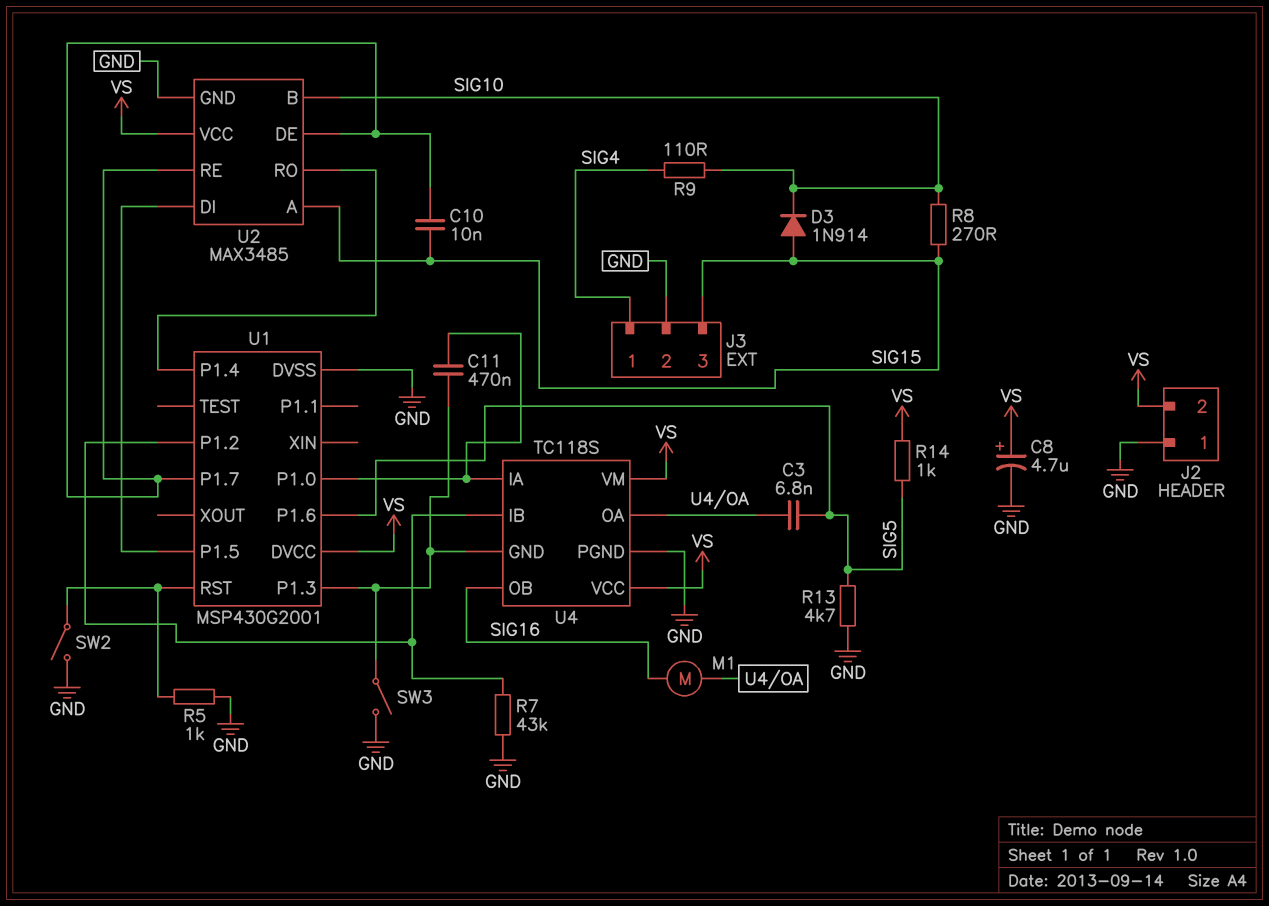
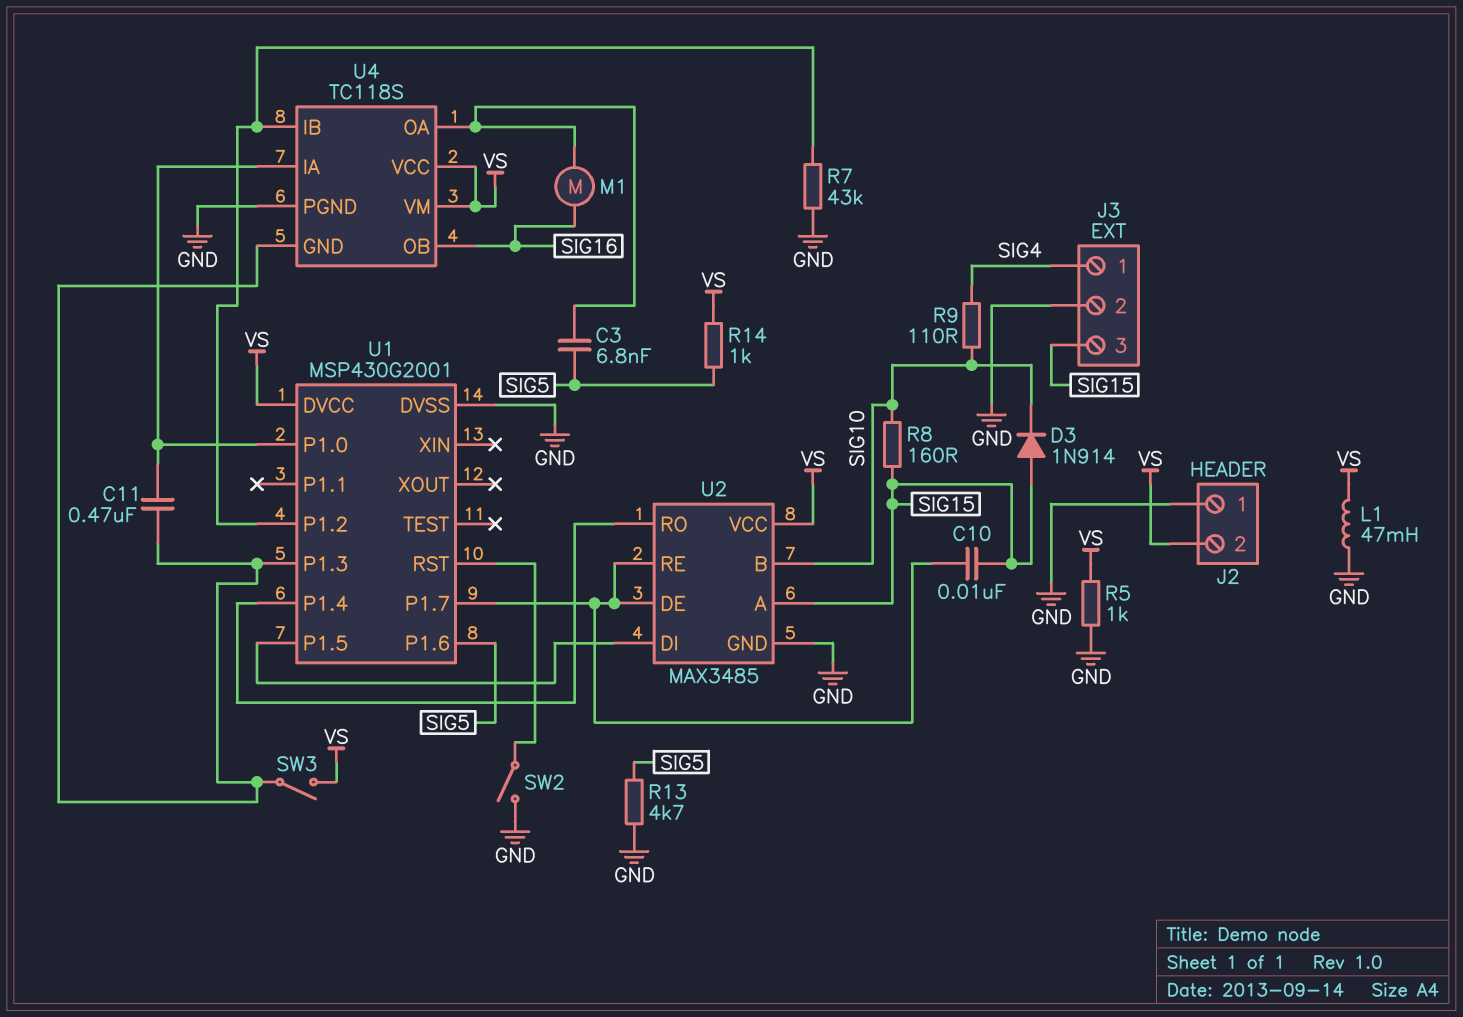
C8: 4.7uF (plus VS, minus GND) -> none
L1: none -> 47mH (GND, VS)
R5: 1k (GND, U1/RST) -> 1k (GND, VS)
R8: 270 (SIG10, SIG15) -> 160 (SIG10, SIG15)
SW3: switch (GND, U1/P1.3) -> switch (U1/P1.3, VS)

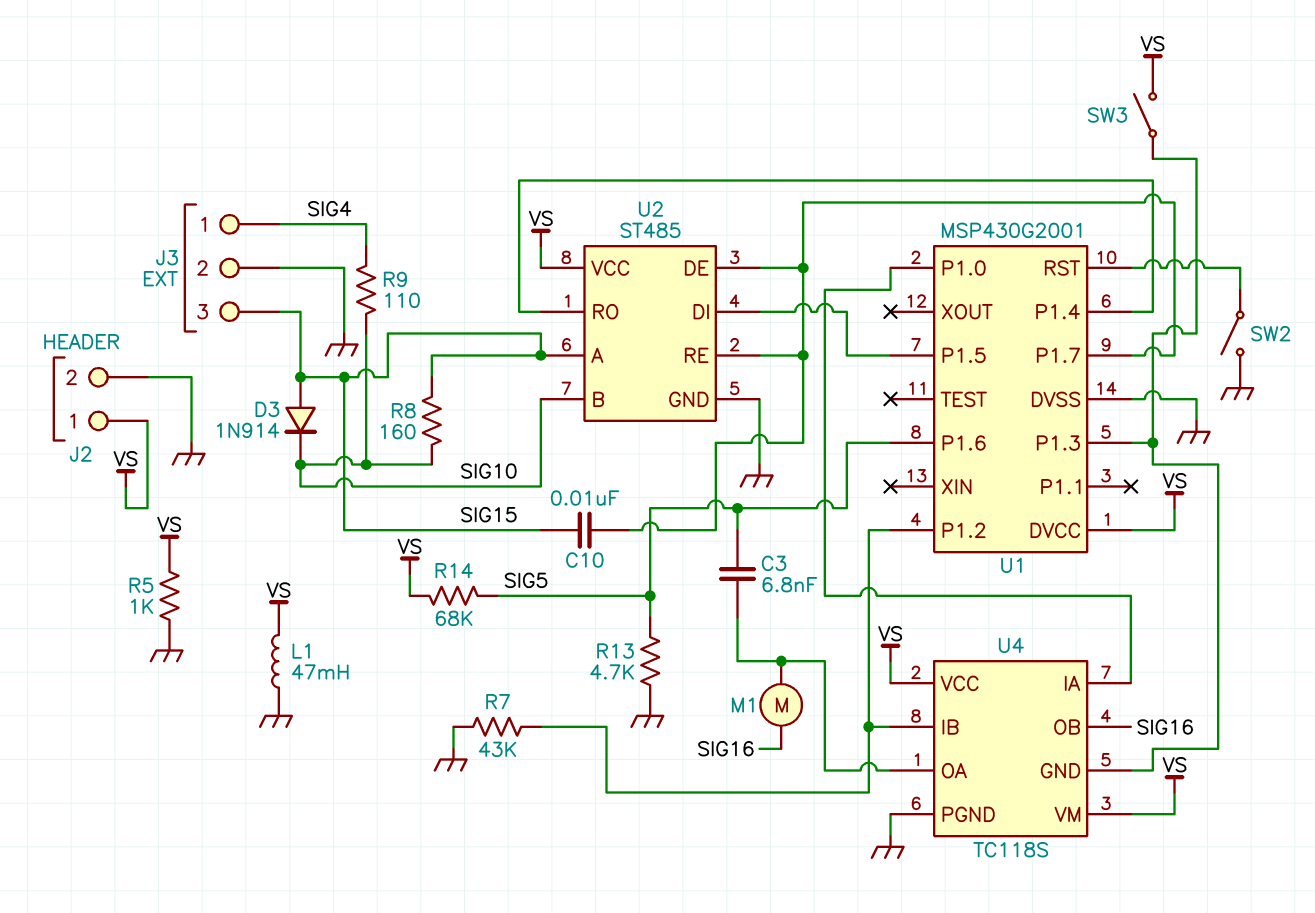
C11: 470nF (U1/P1.0, U1/P1.3) -> none
J2 pin 1: GND -> VS
J2 pin 2: VS -> GND
R14: 1k (SIG5, VS) -> 68k (SIG5, VS)
U2: MAX3485 -> ST485

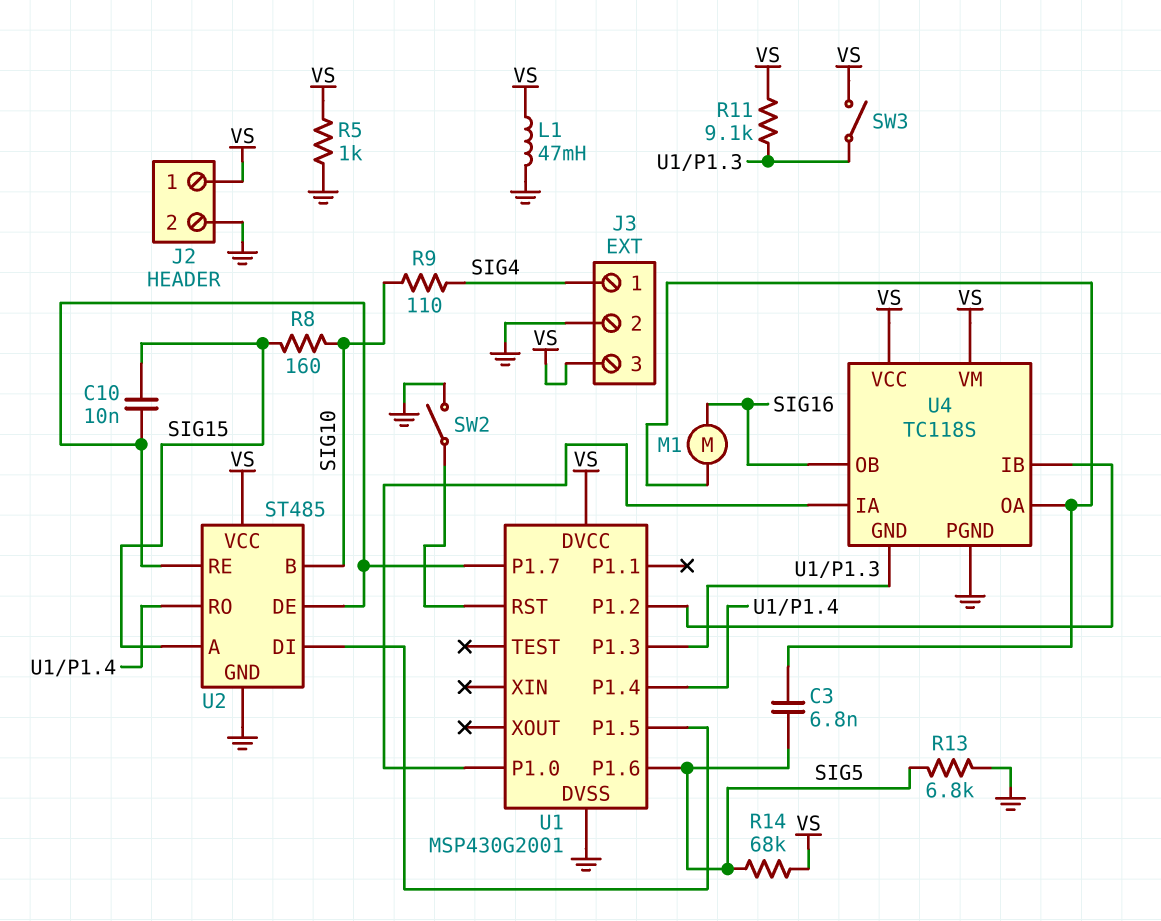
D3: diode 1N914 (A SIG15, K SIG10) -> none
J3 pin 3: SIG15 -> VS
R7: 43k (GND, U1/P1.2) -> none
R11: none -> 9.1k (U1/P1.3, VS)
R13: 4.7k (GND, SIG5) -> 6.8k (GND, SIG5)

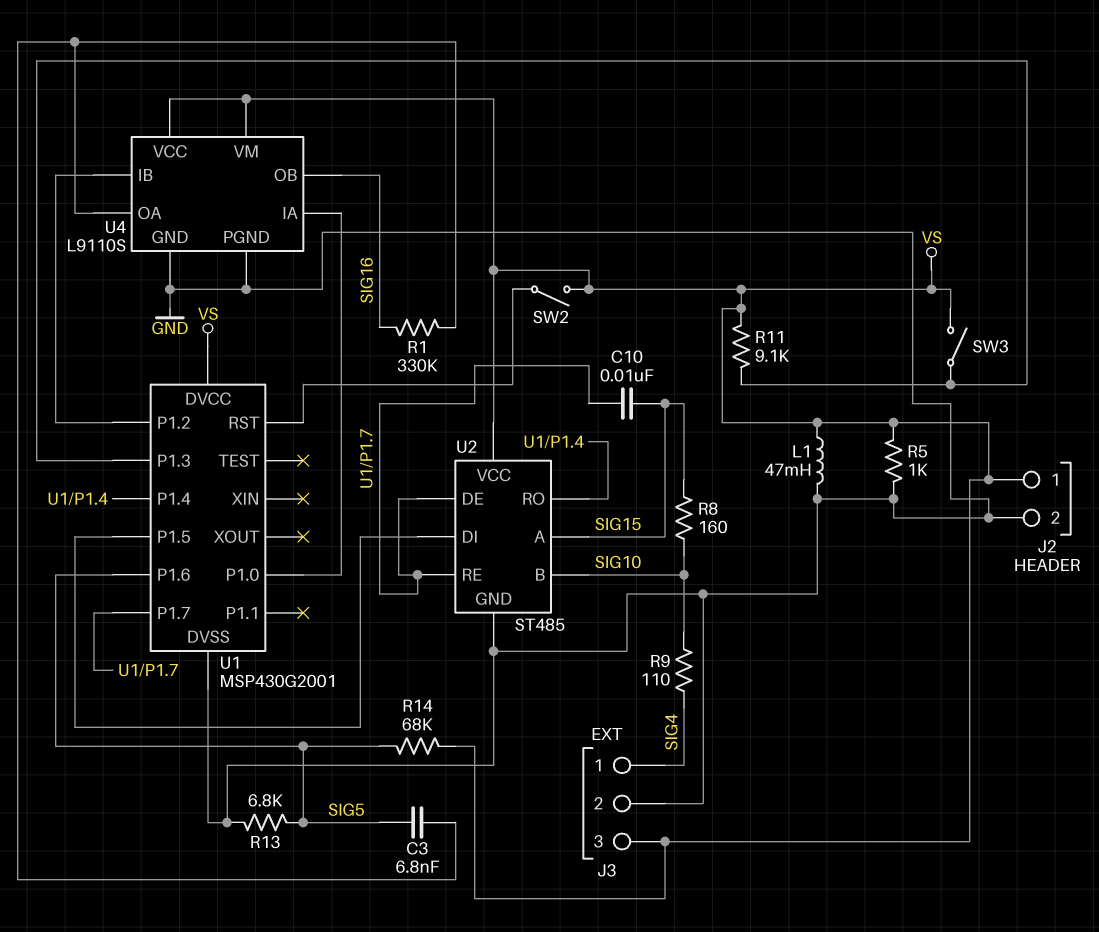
M1: motor (SIG16, U4/OA) -> none
R1: none -> 330k (SIG16, U4/OA)
SW2: switch (GND, U1/RST) -> switch (U1/RST, VS)
U4: TC118S -> L9110S
U4 pin GND: U1/P1.3 -> GND

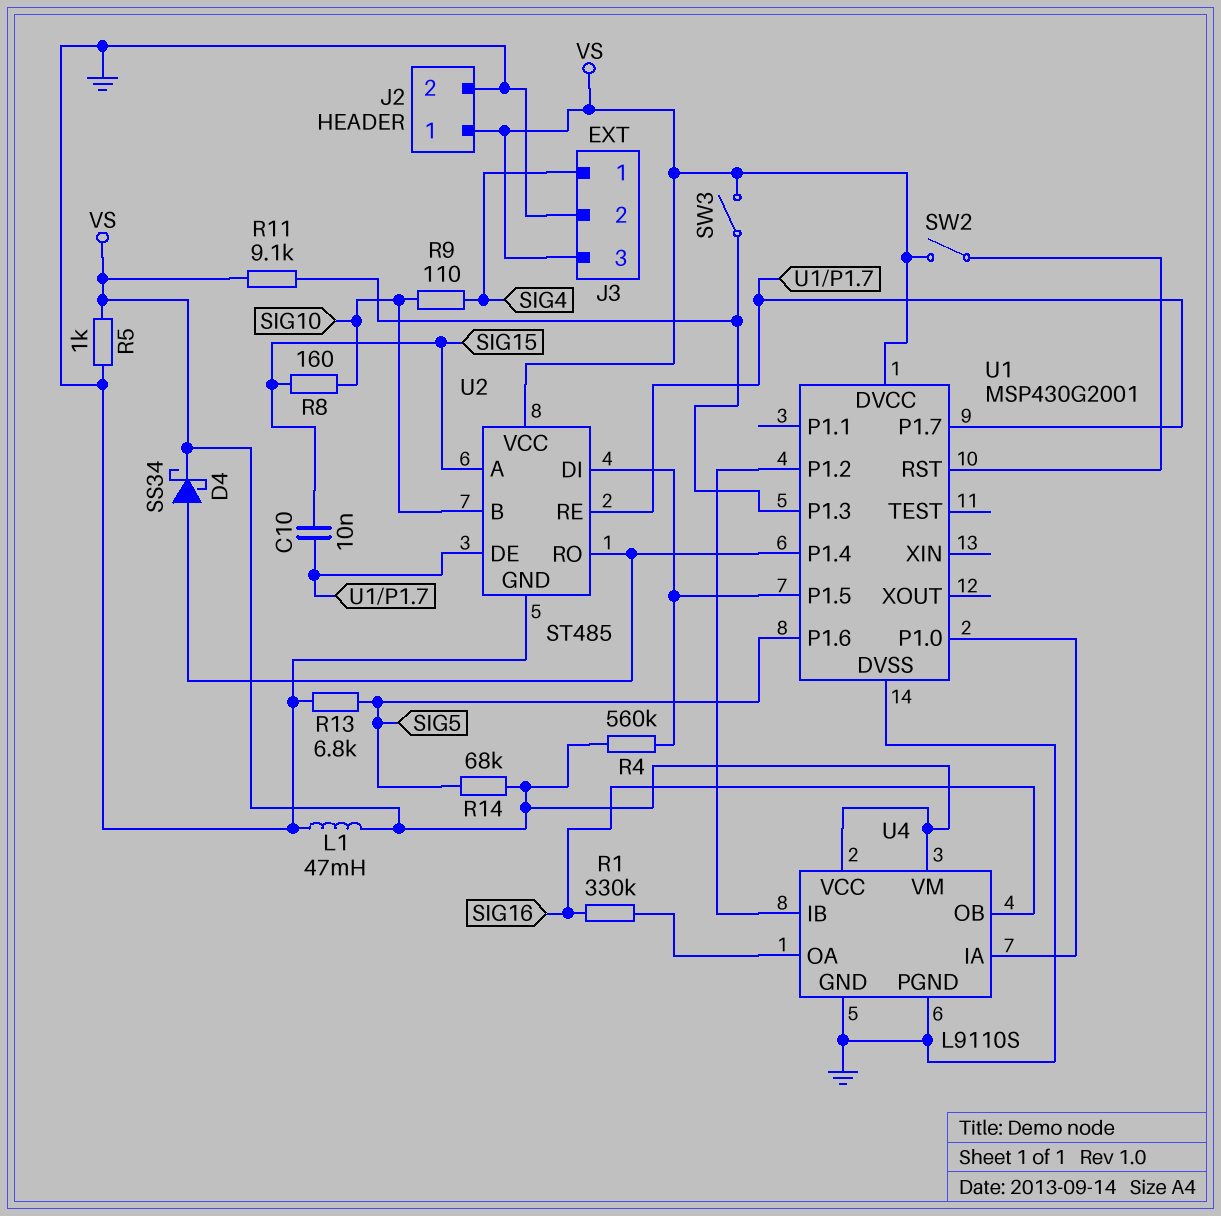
C3: 6.8nF (SIG5, U4/OA) -> none
D4: none -> schottky SS34 (A U1/P1.4, K VS)
R4: none -> 560k (U1/P1.5, VS)

